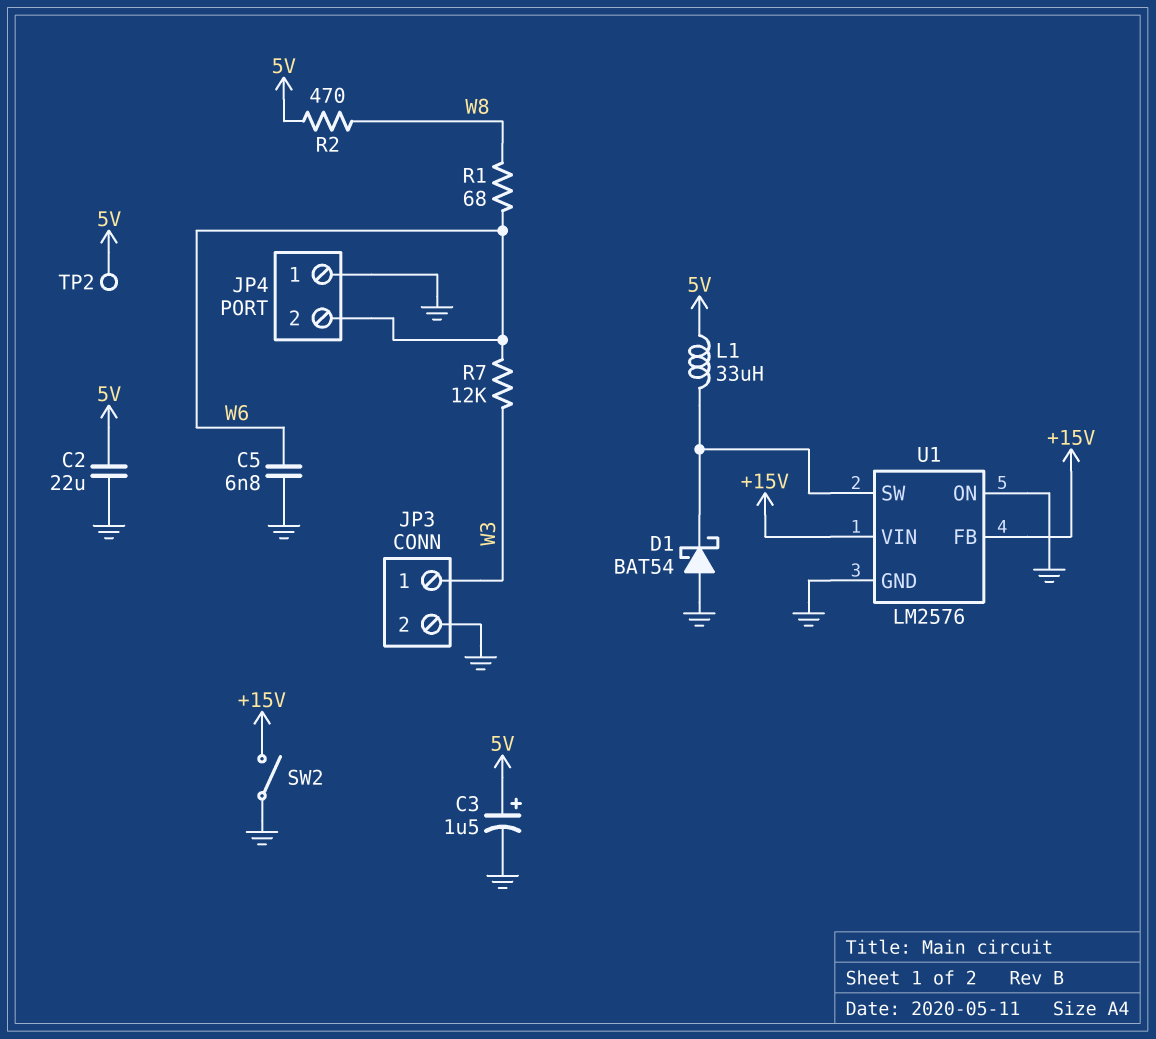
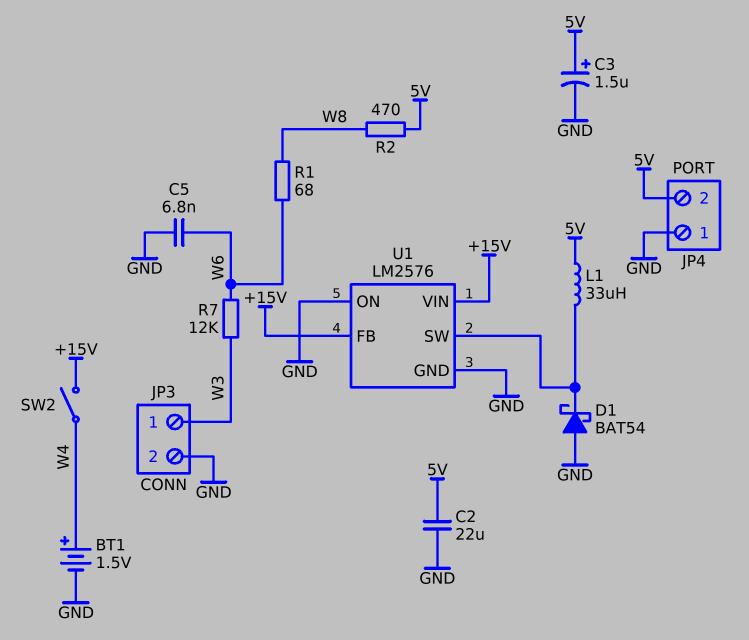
BT1: none -> 1.5V (plus W4, minus GND)
JP4 pin 2: W6 -> 5V
SW2: switch (+15V, GND) -> switch (+15V, W4)
TP2: test point (5V) -> none

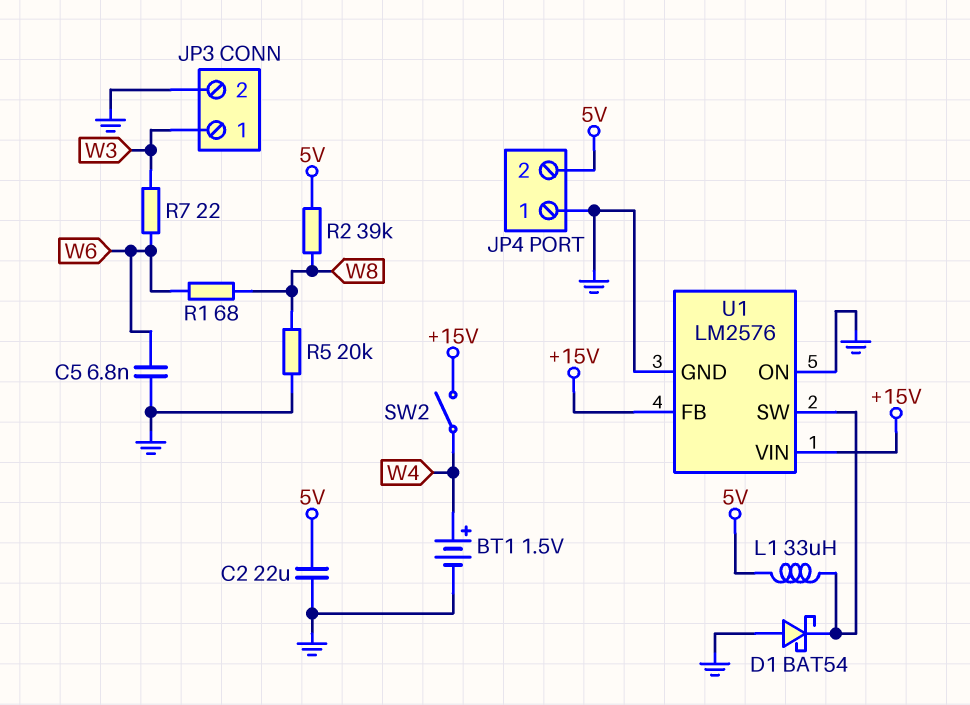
C3: 1.5uF (plus 5V, minus GND) -> none
R2: 470 (5V, W8) -> 39k (5V, W8)
R5: none -> 20k (GND, W8)
R7: 12k (W3, W6) -> 22 (W3, W6)

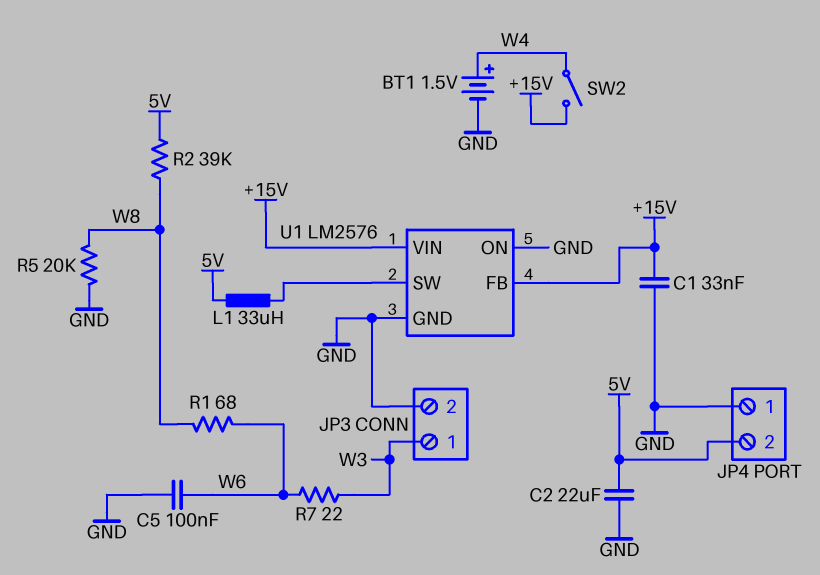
C1: none -> 33nF (+15V, GND)
C5: 6.8nF (GND, W6) -> 100nF (GND, W6)
D1: schottky BAT54 (A GND, K U1/SW) -> none

